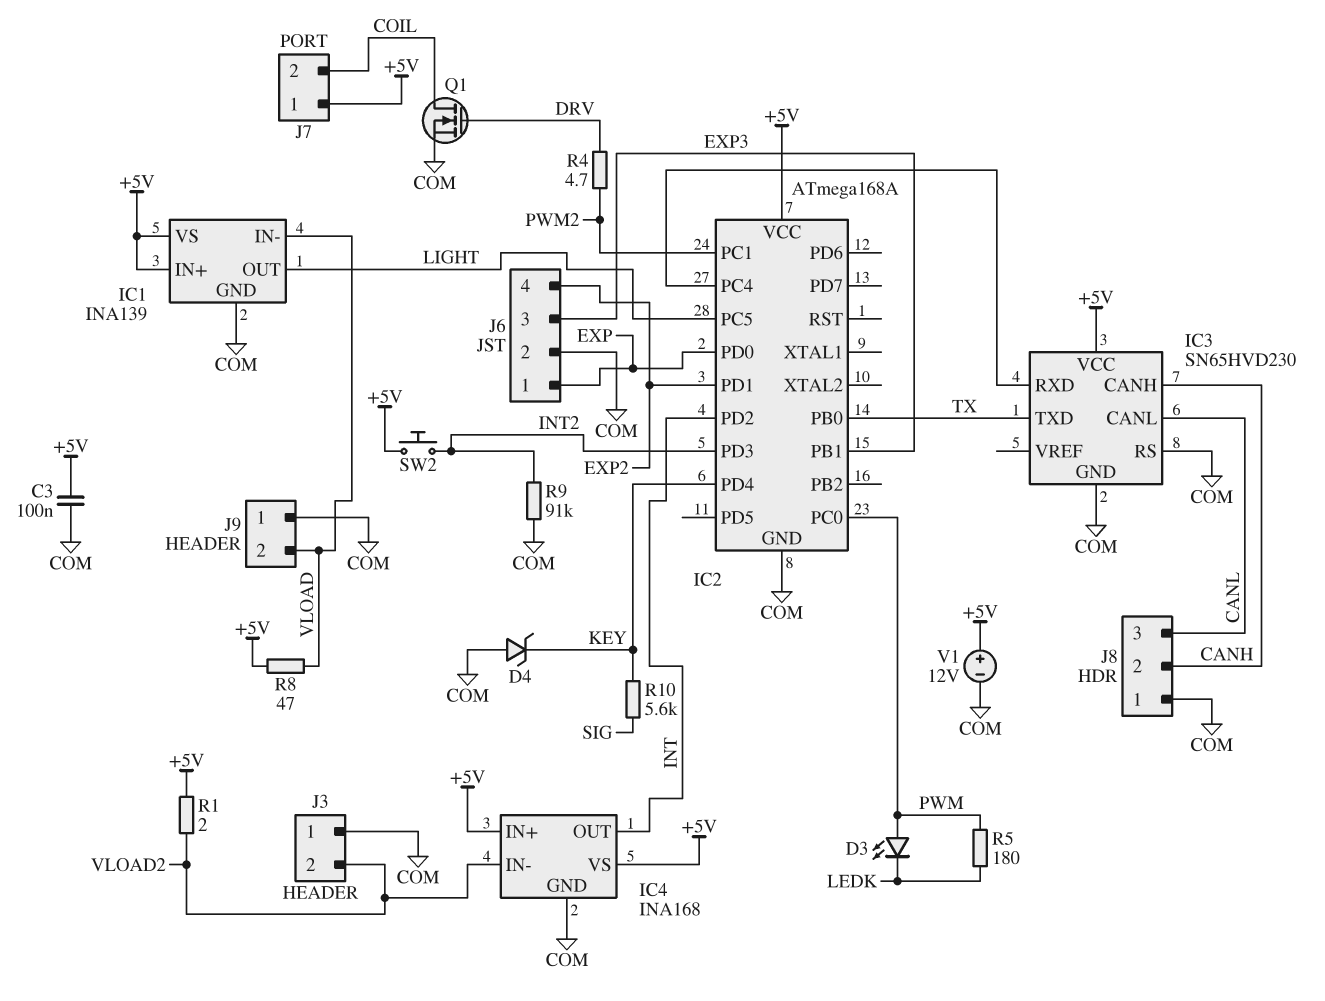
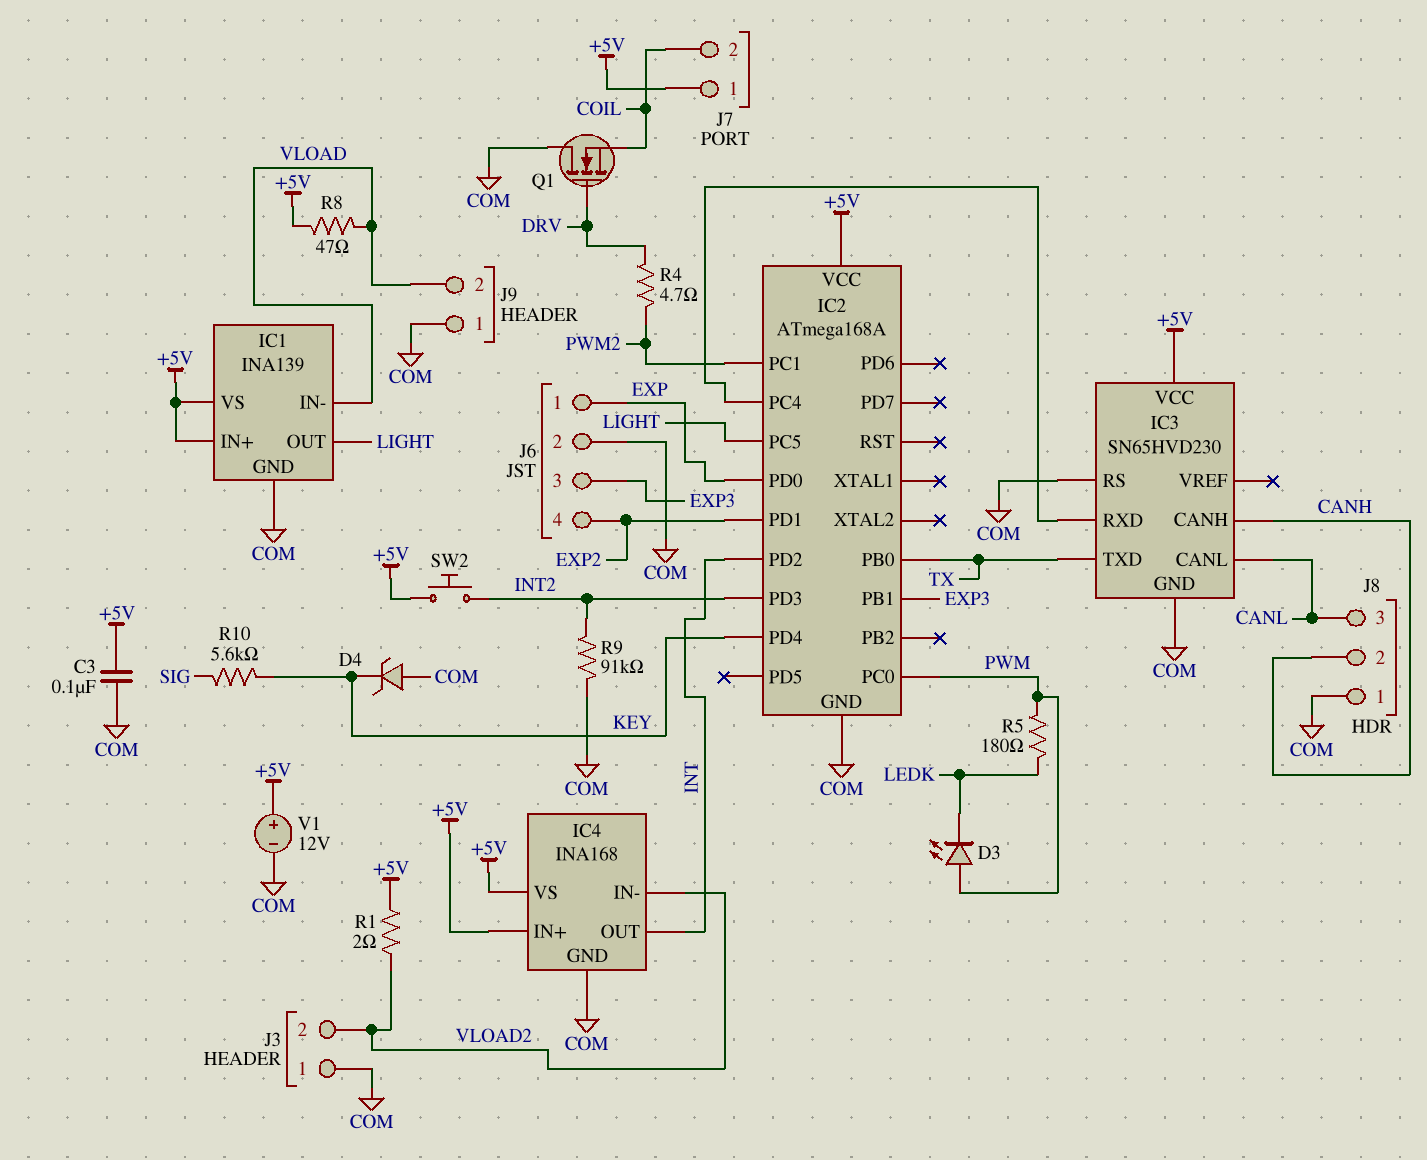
Q1: NMOS (G DRV, D COIL, S COM) -> NMOS (G DRV, D COM, S COIL)

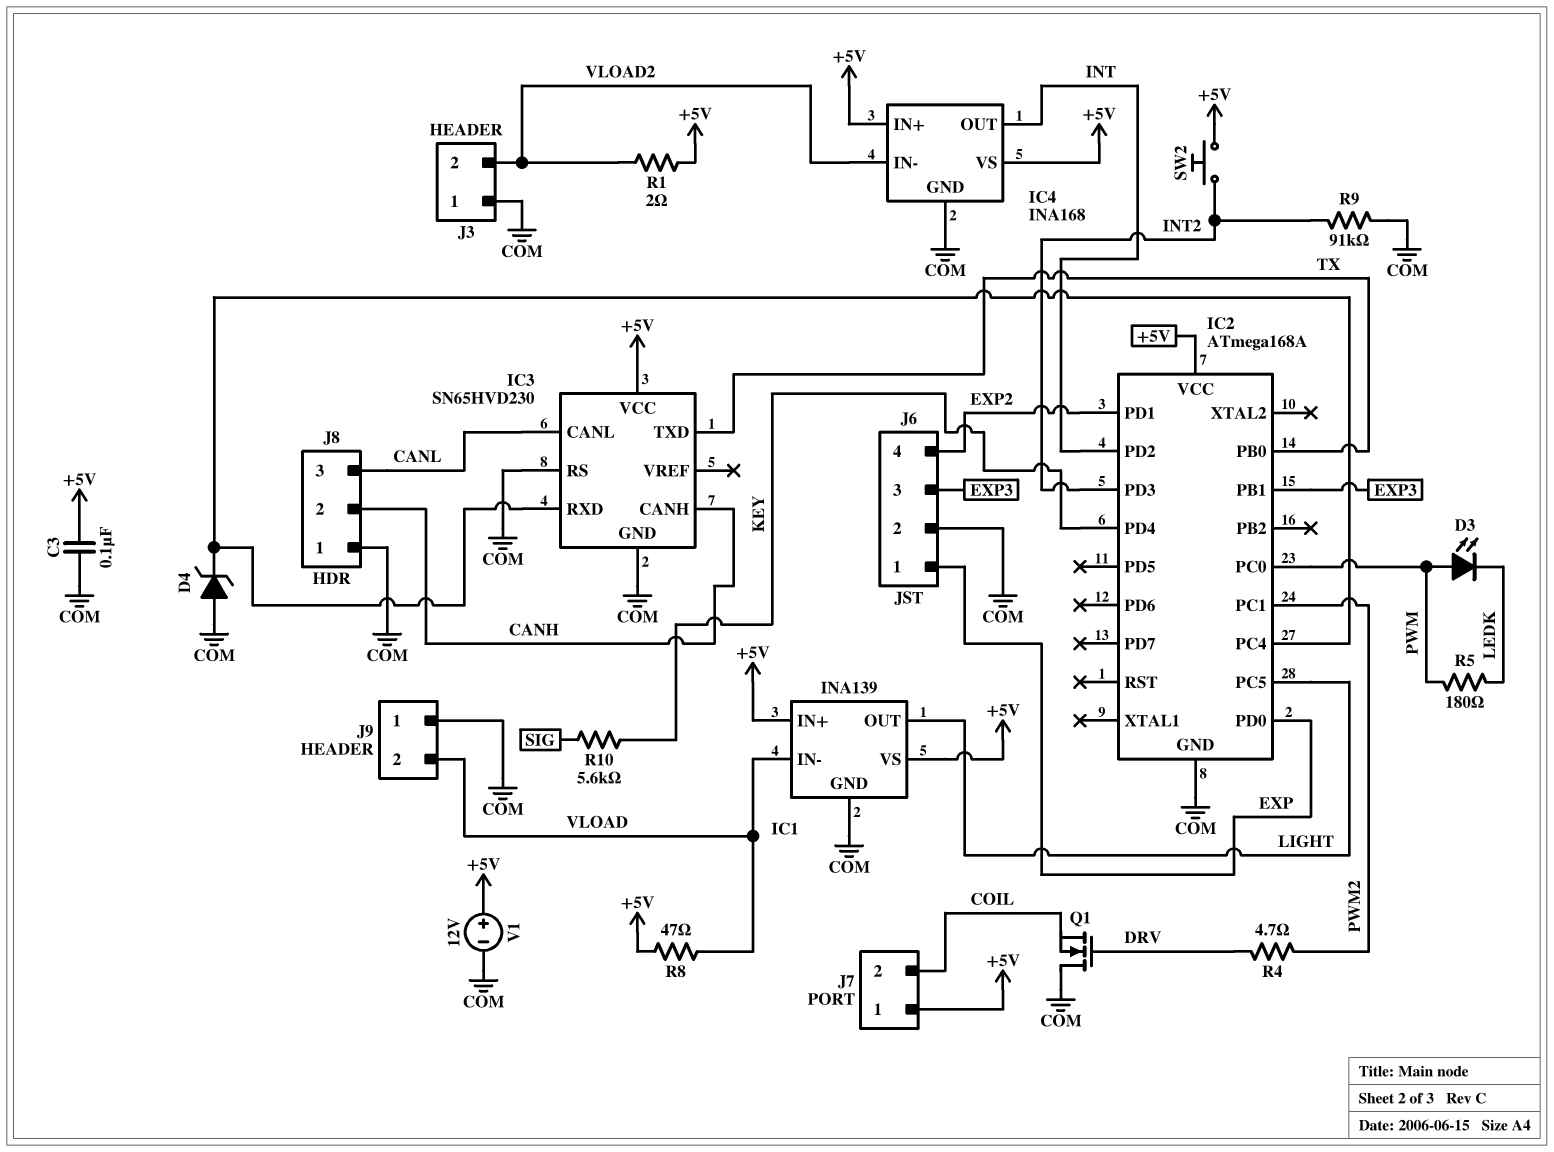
D4: zener (A COM, K KEY) -> zener (A COM, K IC2/PC4)

